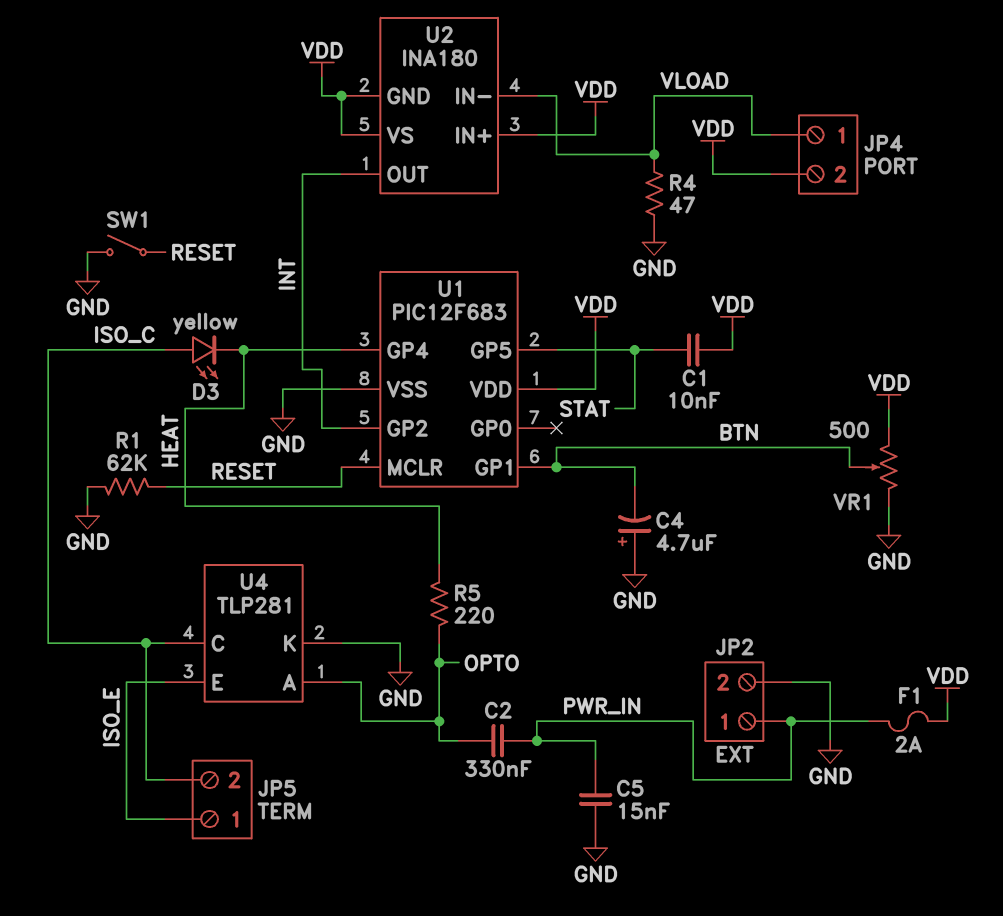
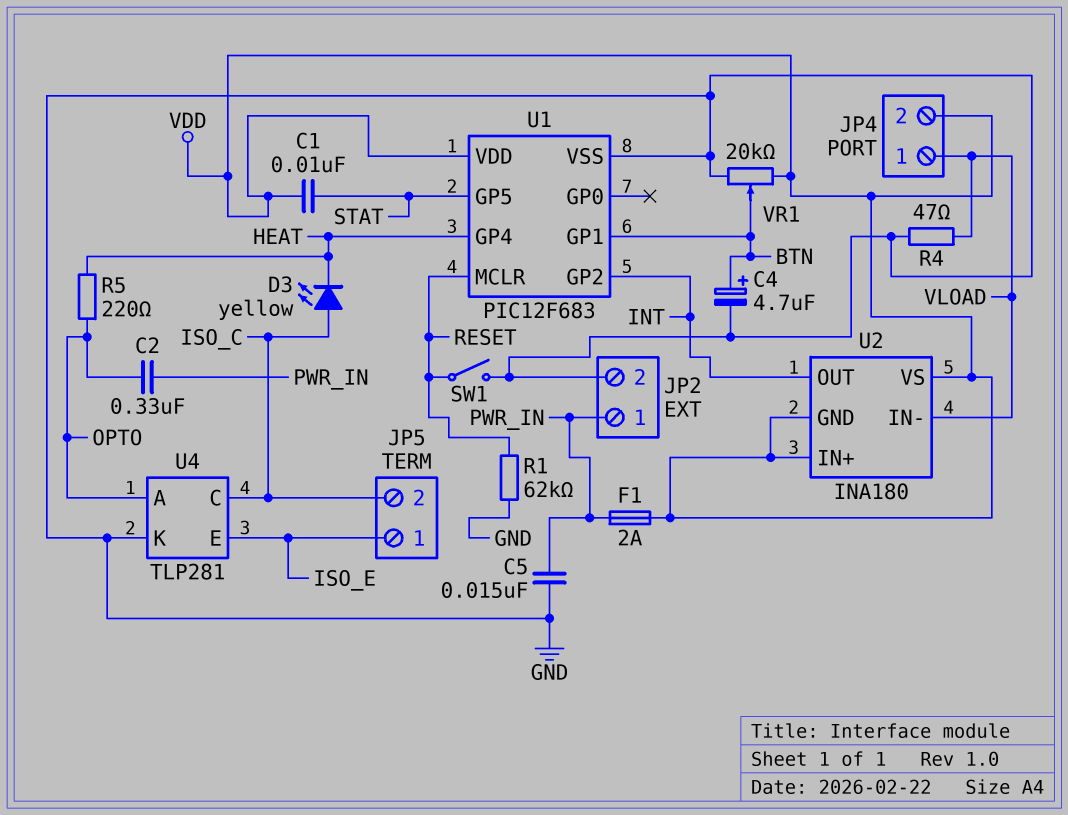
C4: 4.7uF (plus GND, minus BTN) -> 4.7uF (plus BTN, minus GND)
VR1: 500 (GND, VDD, wiper BTN) -> 20k (GND, VDD, wiper BTN)

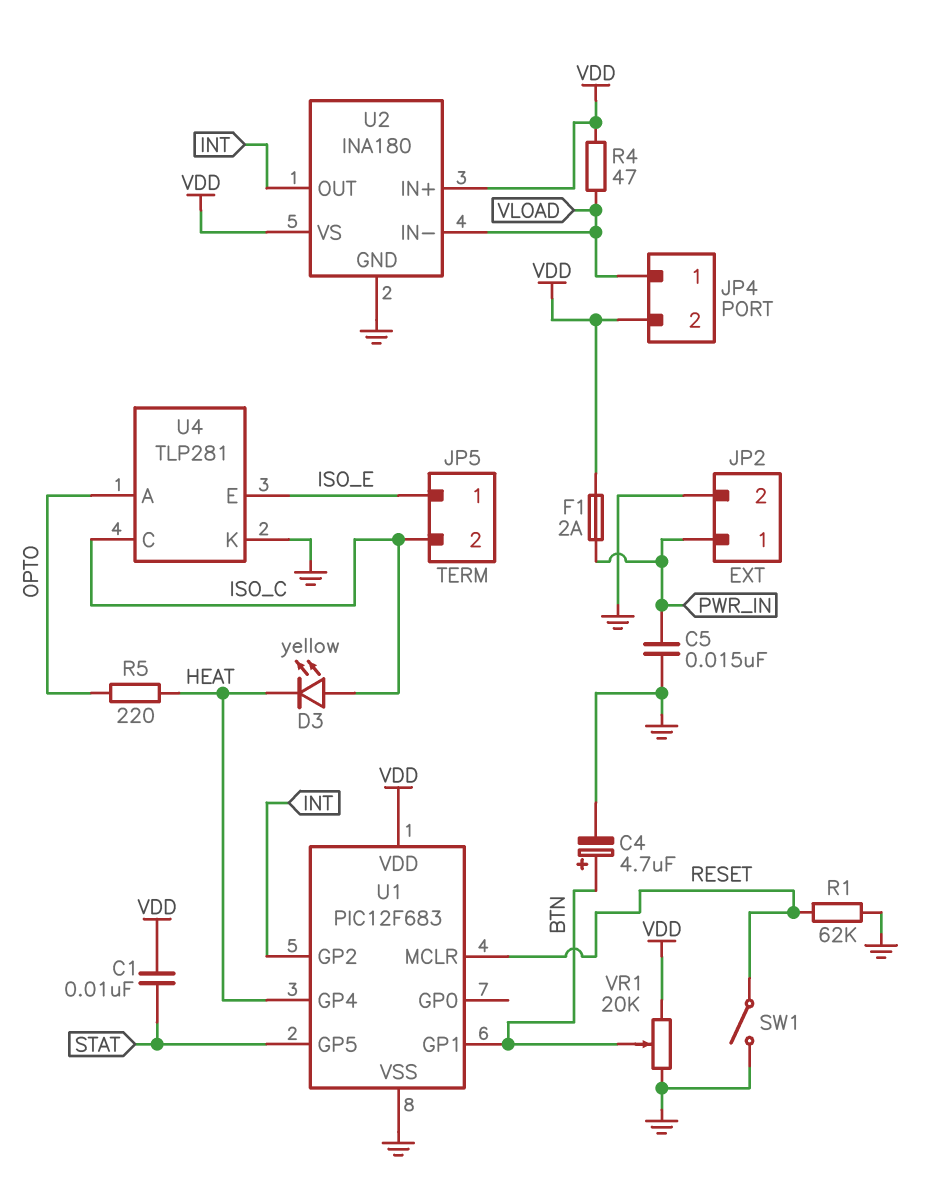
C2: 330nF (OPTO, PWR_IN) -> none
R4: 47 (GND, VLOAD) -> 47 (VDD, VLOAD)
U2 pin GND: VDD -> GND

